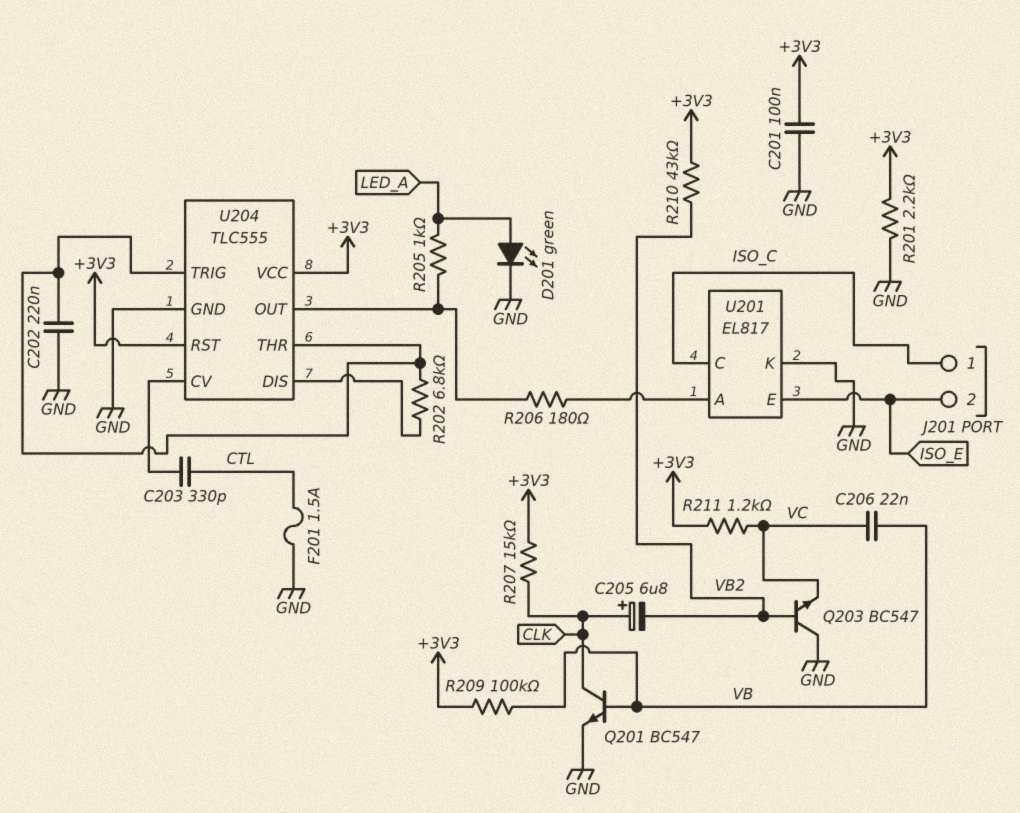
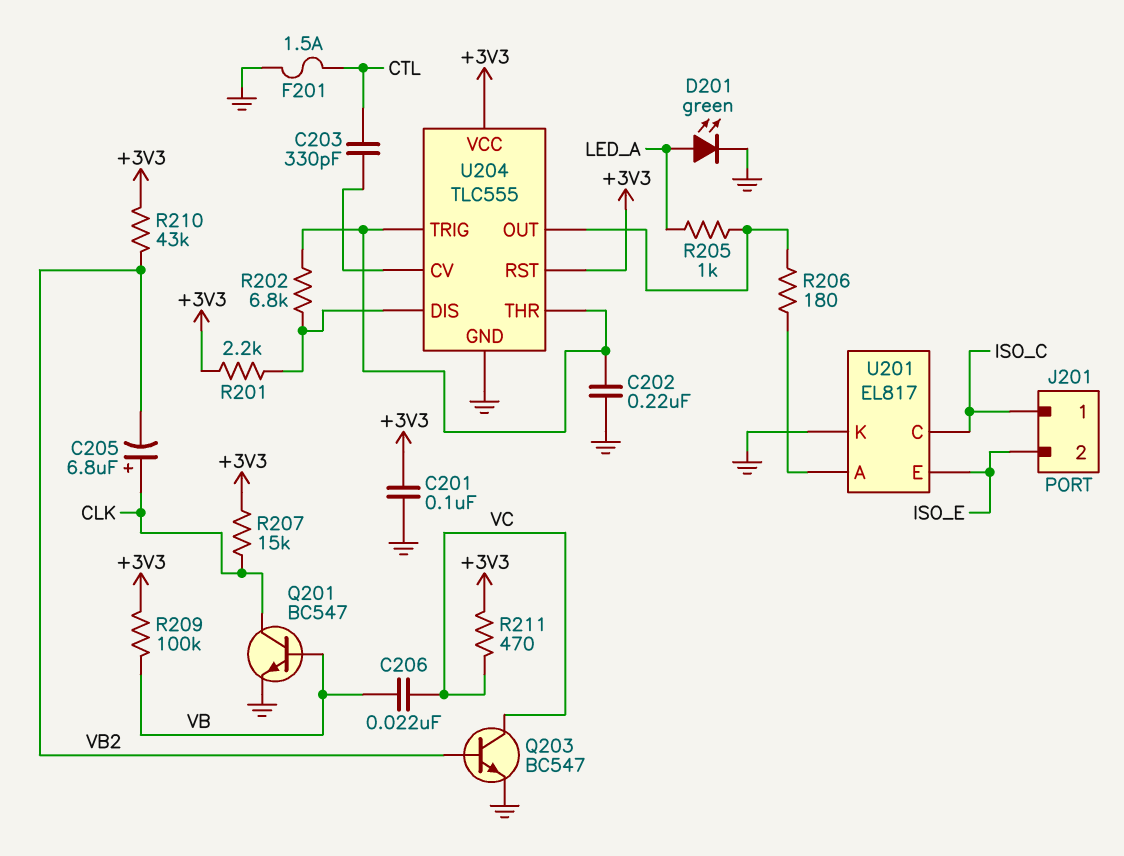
Q203: NPN BC547 (B VB2, C GND, E VC) -> NPN BC547 (B VB2, C VC, E GND)
R201: 2.2k (+3V3, GND) -> 2.2k (+3V3, U204/DIS)
R211: 1.2k (+3V3, VC) -> 470 (+3V3, VC)

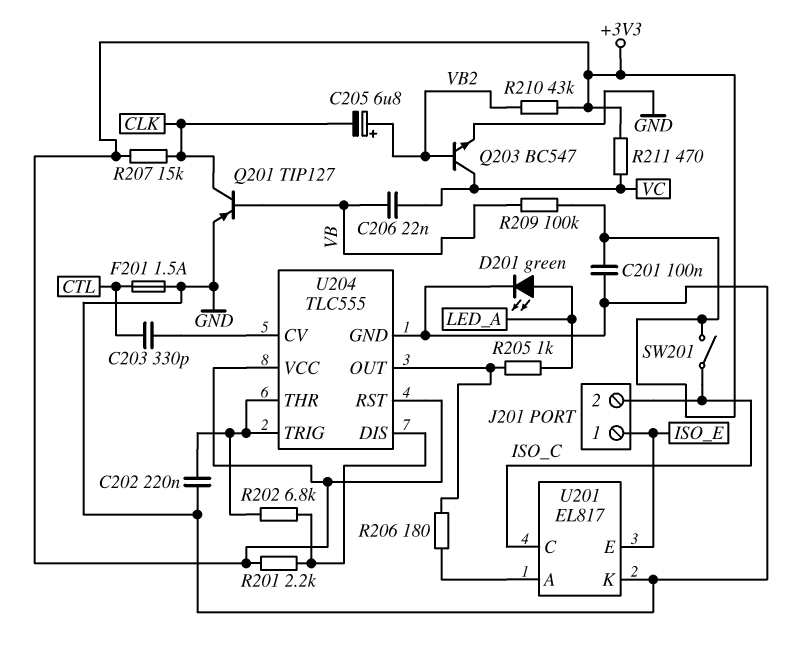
C205: 6.8uF (plus CLK, minus VB2) -> 6.8uF (plus VB2, minus CLK)
J201 pin 1: ISO_C -> ISO_E
J201 pin 2: ISO_E -> ISO_C
Q201: NPN BC547 (B VB, C CLK, E GND) -> PNP TIP127 (B VB, C CLK, E GND)
SW201: none -> switch (+3V3, ISO_C)

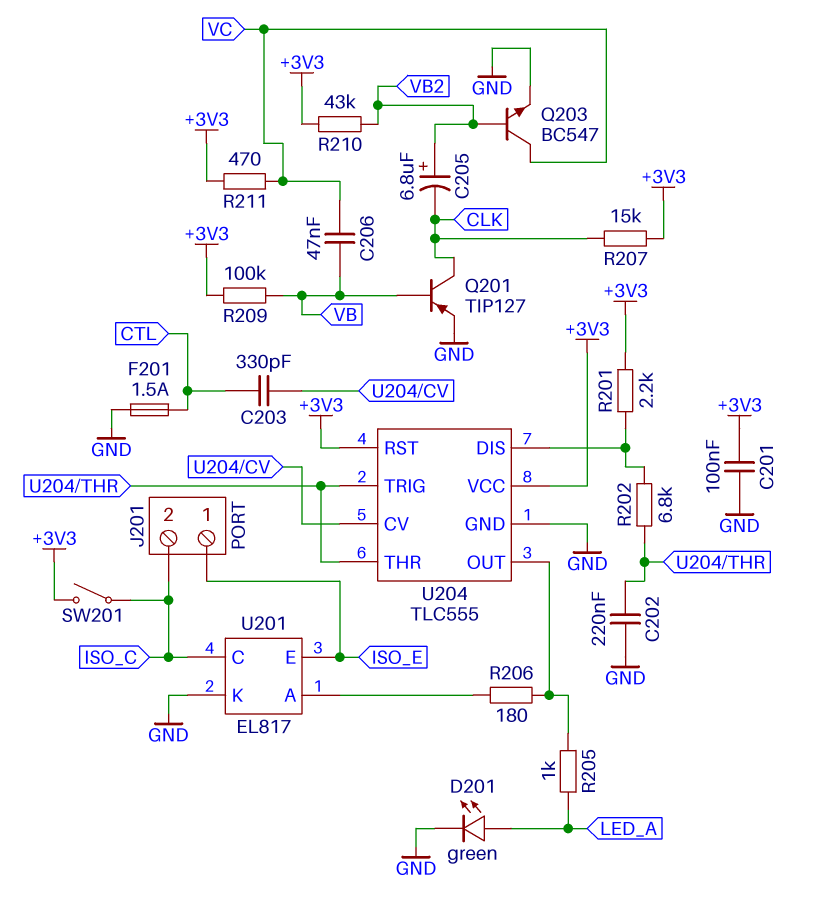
C206: 22nF (VB, VC) -> 47nF (VB, VC)

